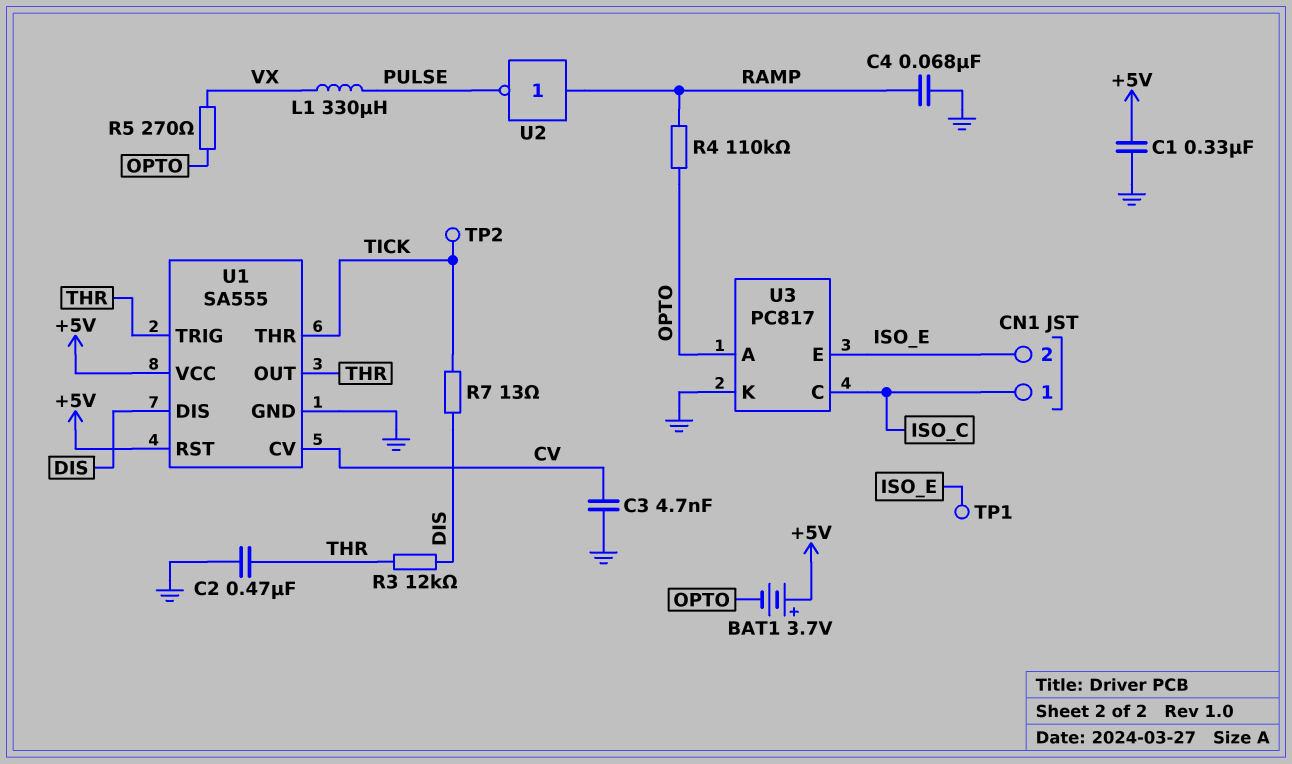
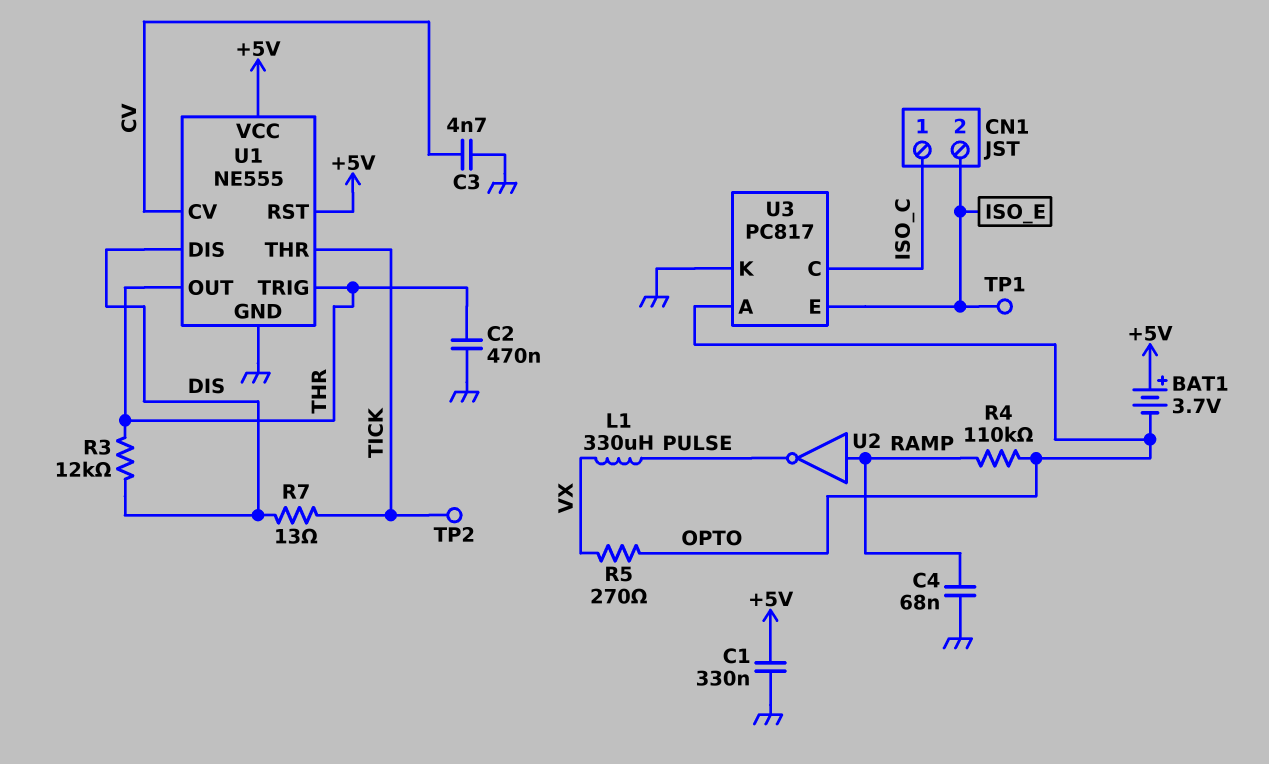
U1: SA555 -> NE555

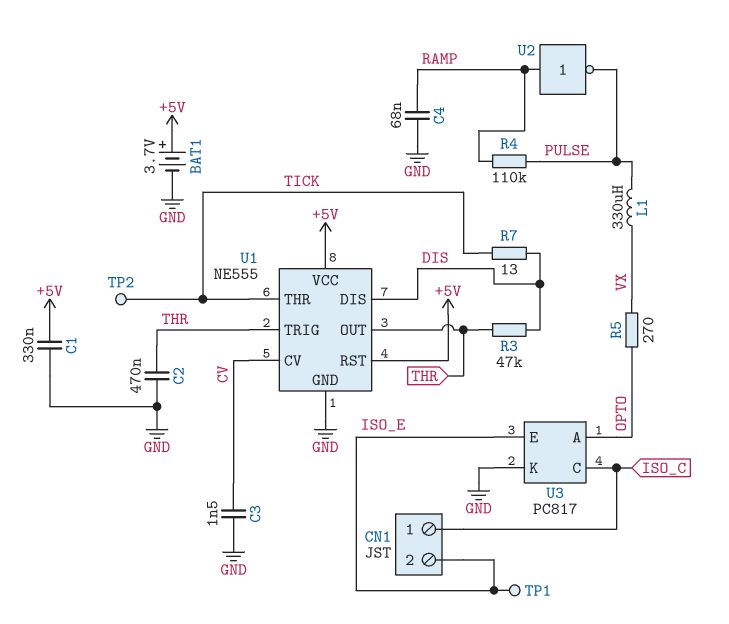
BAT1: 3.7V (plus +5V, minus OPTO) -> 3.7V (plus +5V, minus GND)
C3: 4.7nF (CV, GND) -> 1.5nF (CV, GND)
R3: 12k (DIS, THR) -> 47k (DIS, THR)
R4: 110k (OPTO, RAMP) -> 110k (PULSE, RAMP)

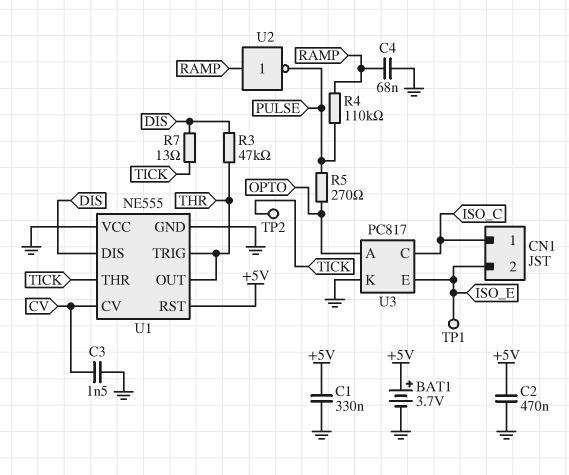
C2: 470nF (GND, THR) -> 470nF (+5V, GND)
L1: 330uH (PULSE, VX) -> none
R5: 270 (OPTO, VX) -> 270 (OPTO, PULSE)
U1 pin VCC: +5V -> GND

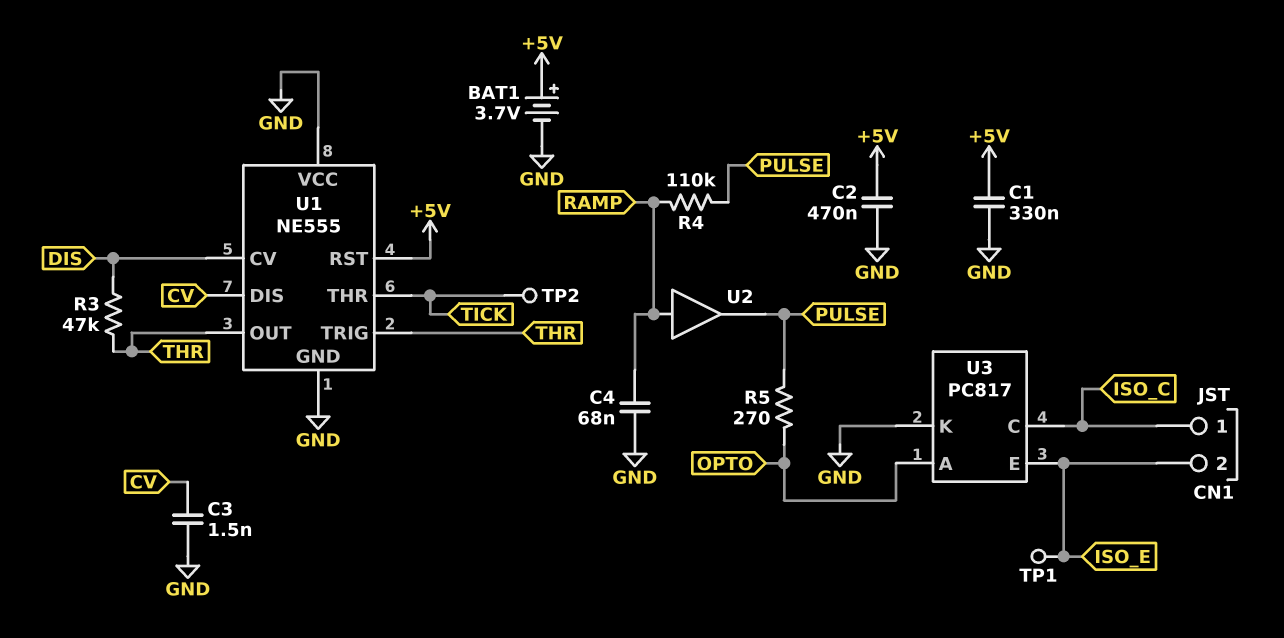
R7: 13 (DIS, TICK) -> none
U1 pin CV: CV -> DIS
U1 pin DIS: DIS -> CV
U2: NOT (in RAMP, out PULSE) -> buffer (in RAMP, out PULSE)

